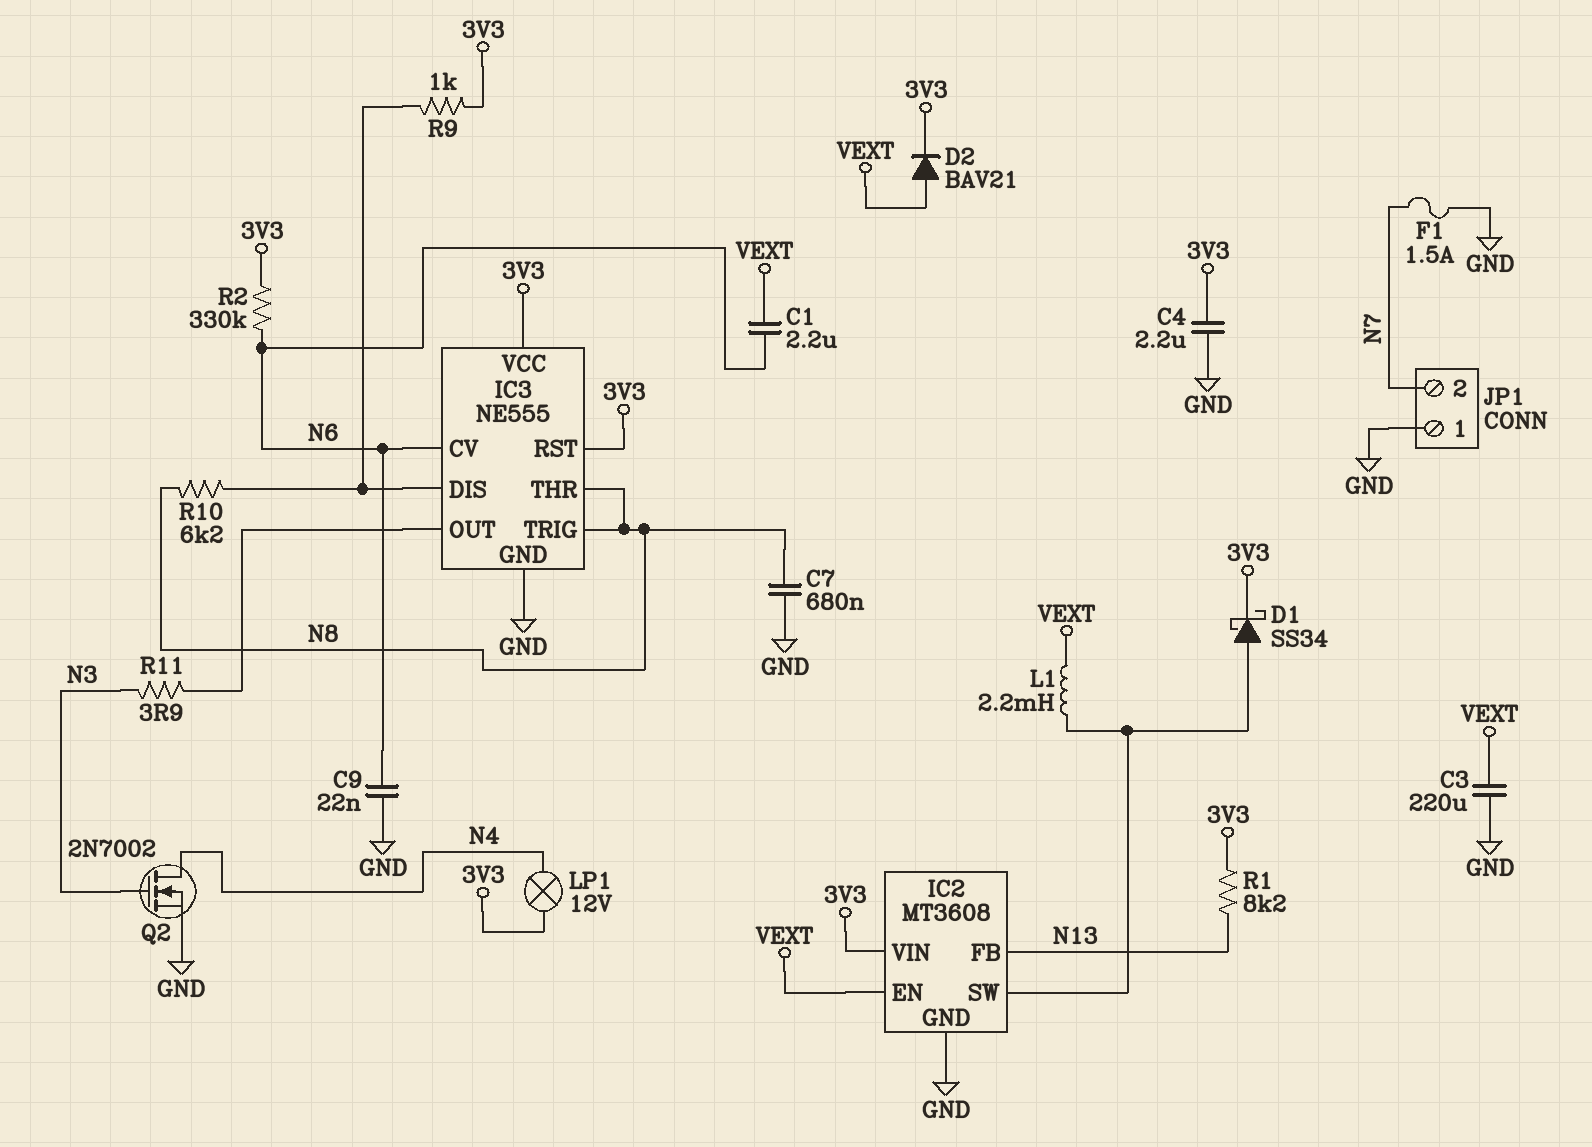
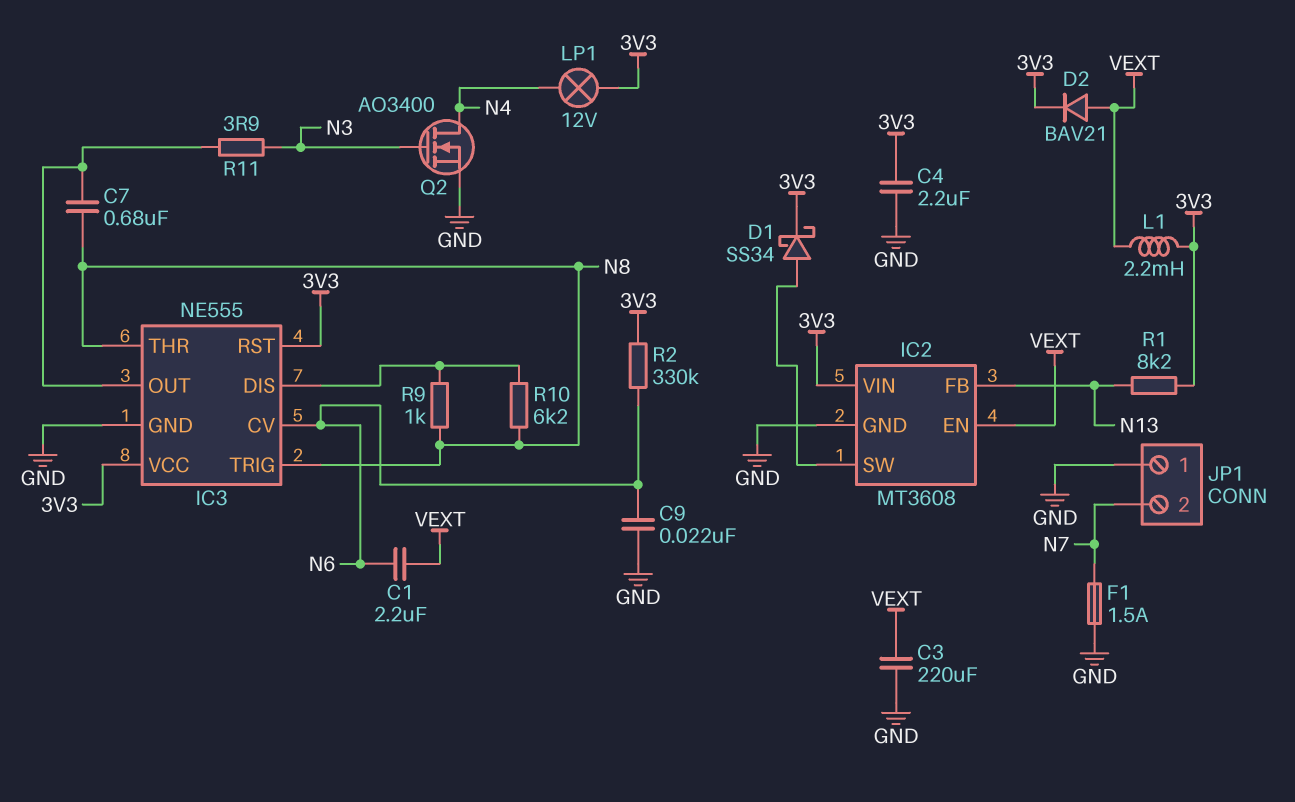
C7: 680nF (GND, N8) -> 680nF (IC3/OUT, N8)
L1: 2.2mH (IC2/SW, VEXT) -> 2.2mH (3V3, VEXT)
Q2: NMOS 2N7002 (G N3, D N4, S GND) -> NMOS AO3400 (G N3, D N4, S GND)
R9: 1k (3V3, IC3/DIS) -> 1k (IC3/DIS, N8)

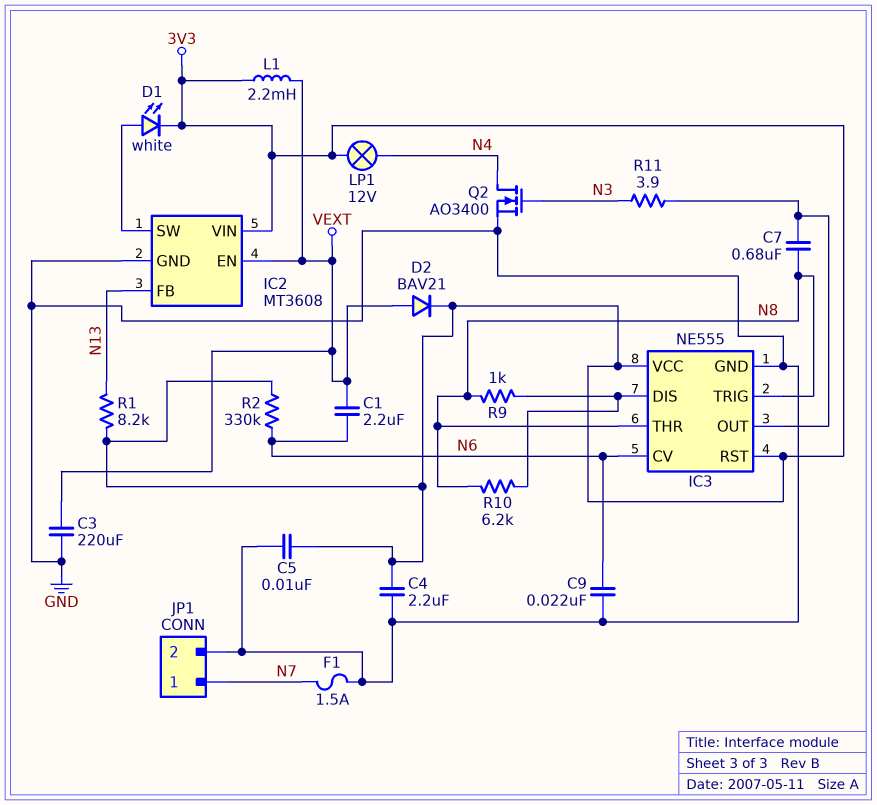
C5: none -> 10nF (3V3, GND)
D1: schottky SS34 (A IC2/SW, K 3V3) -> LED white (A IC2/SW, K 3V3)
JP1 pin 1: GND -> N7
JP1 pin 2: N7 -> GND

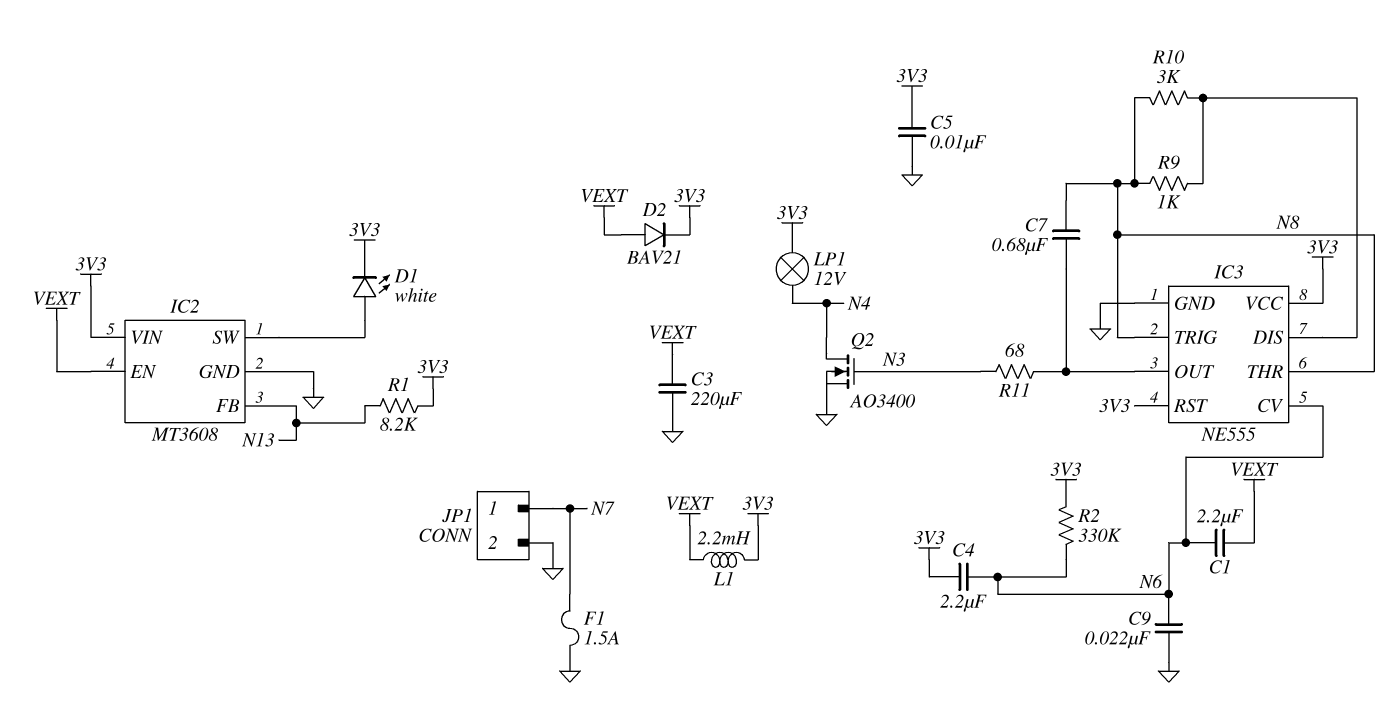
C4: 2.2uF (3V3, GND) -> 2.2uF (3V3, N6)
R10: 6.2k (IC3/DIS, N8) -> 3k (IC3/DIS, N8)
R11: 3.9 (IC3/OUT, N3) -> 68 (IC3/OUT, N3)

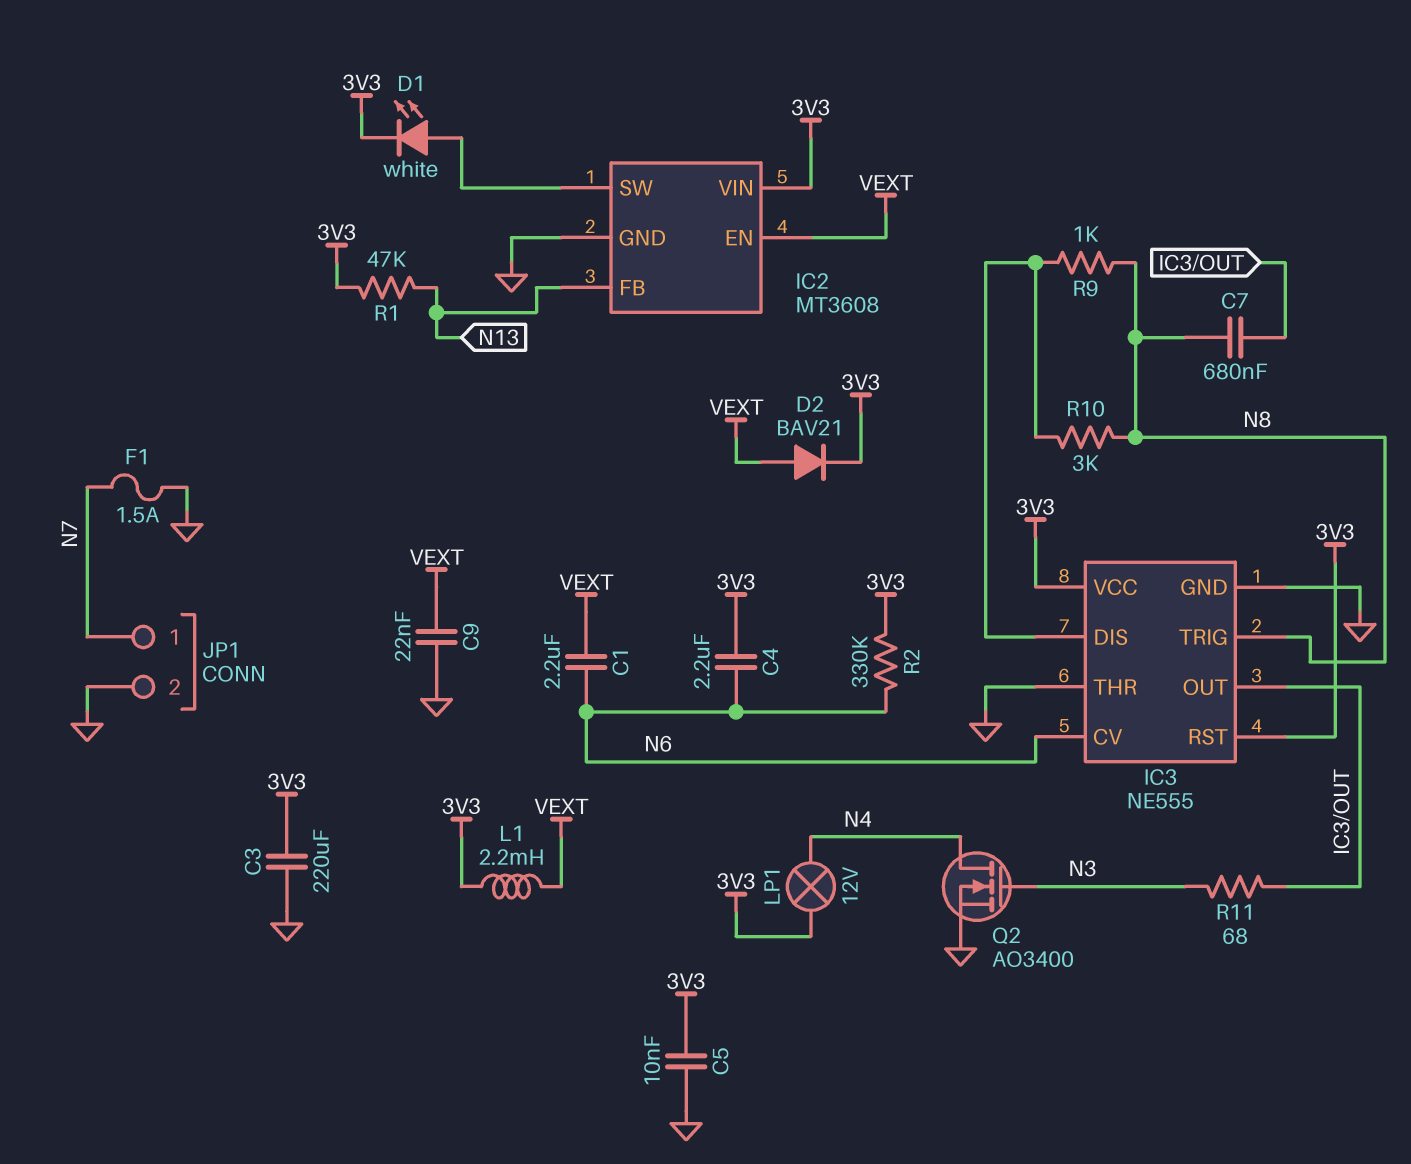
C3: 220uF (GND, VEXT) -> 220uF (3V3, GND)
C9: 22nF (GND, N6) -> 22nF (GND, VEXT)
IC3 pin THR: N8 -> GND
R1: 8.2k (3V3, N13) -> 47k (3V3, N13)

